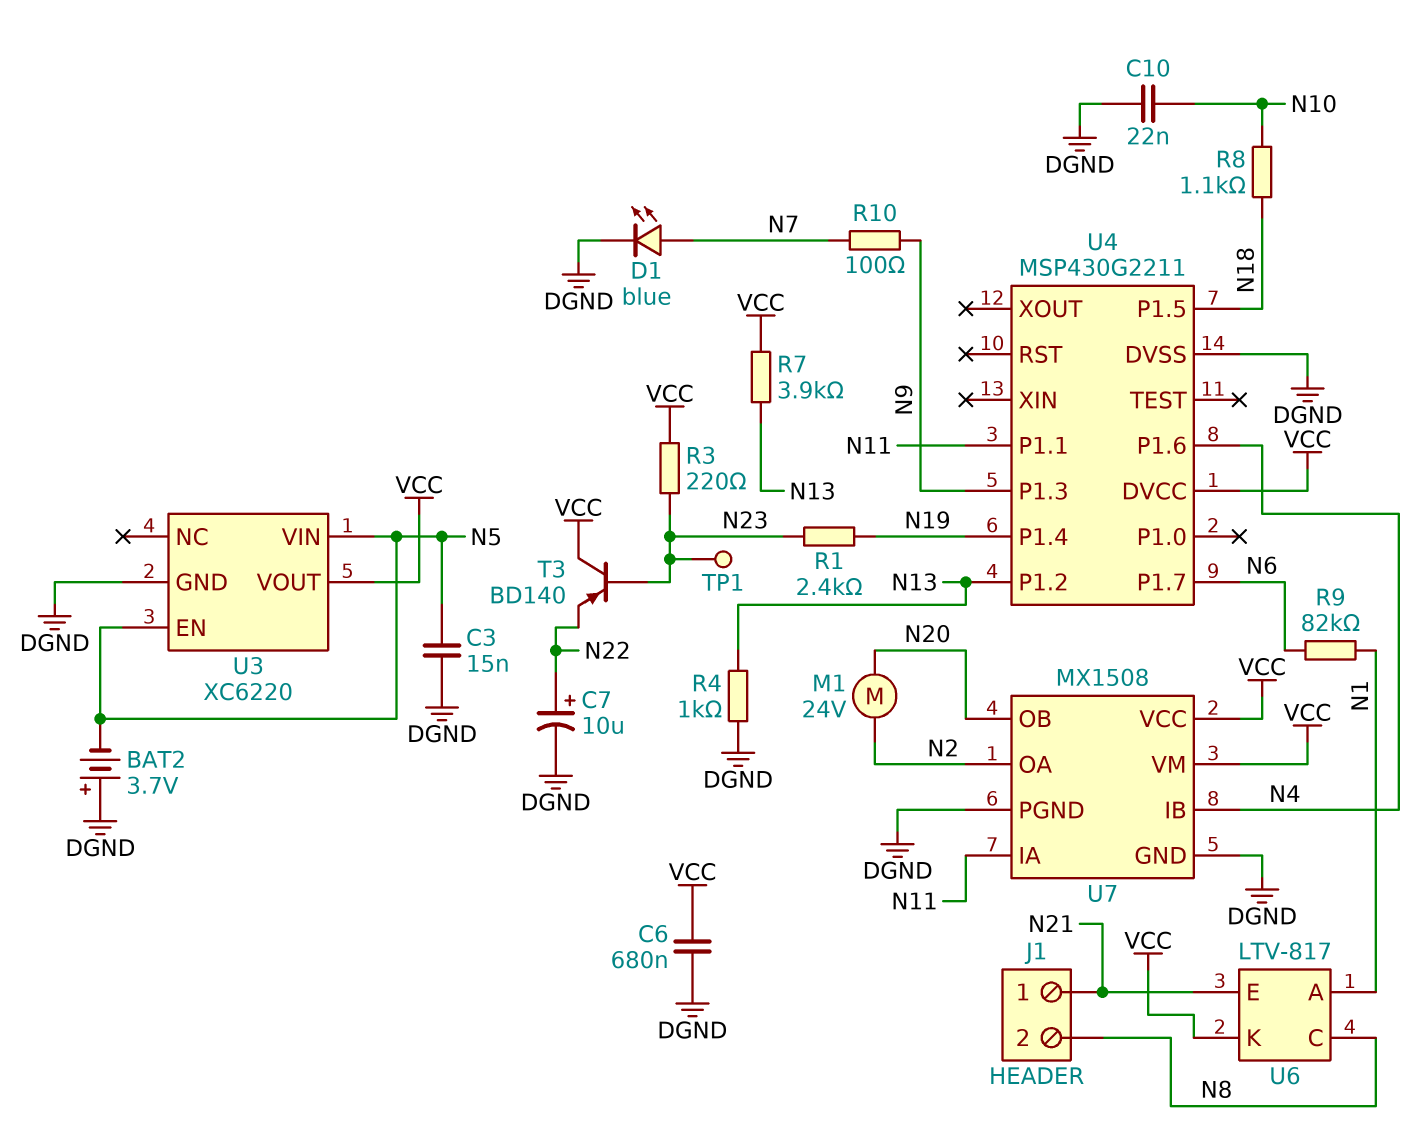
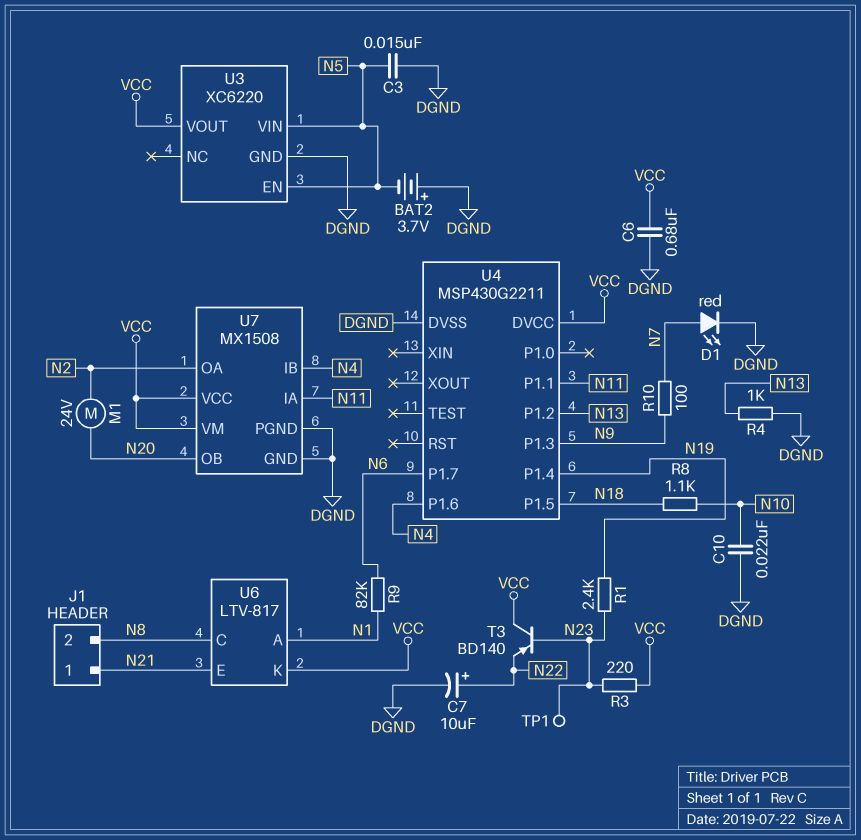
D1: LED blue (A N7, K DGND) -> LED red (A N7, K DGND)
R7: 3.9k (N13, VCC) -> none

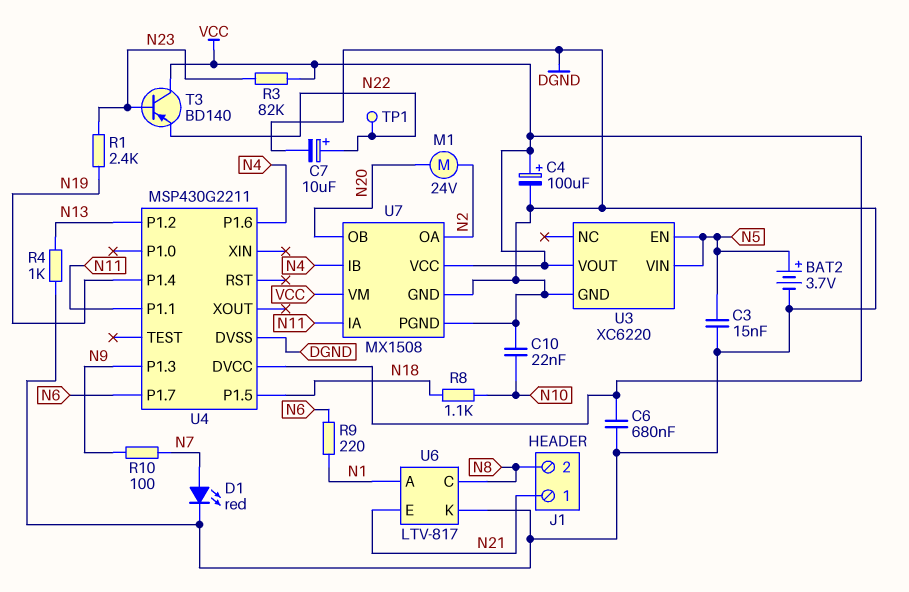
BAT2: 3.7V (plus DGND, minus N5) -> 3.7V (plus N5, minus DGND)
C4: none -> 100uF (plus VCC, minus DGND)
R3: 220 (N23, VCC) -> 82k (N23, VCC)
R9: 82k (N1, N6) -> 220 (N1, N6)
TP1: test point (N23) -> test point (N22)
U6 pin K: VCC -> DGND

